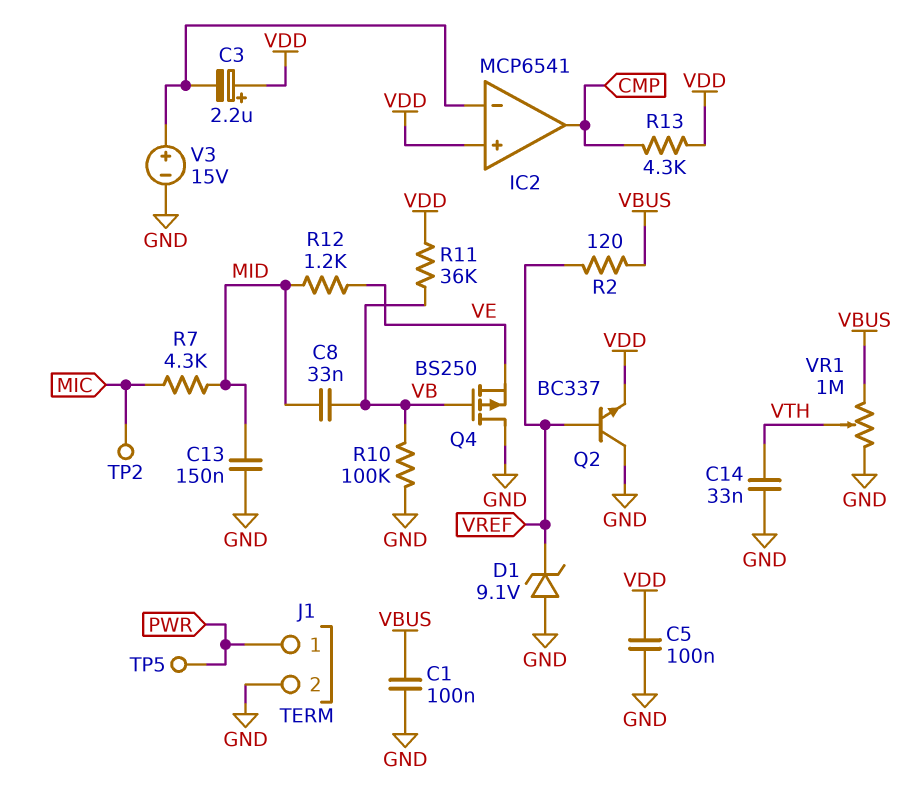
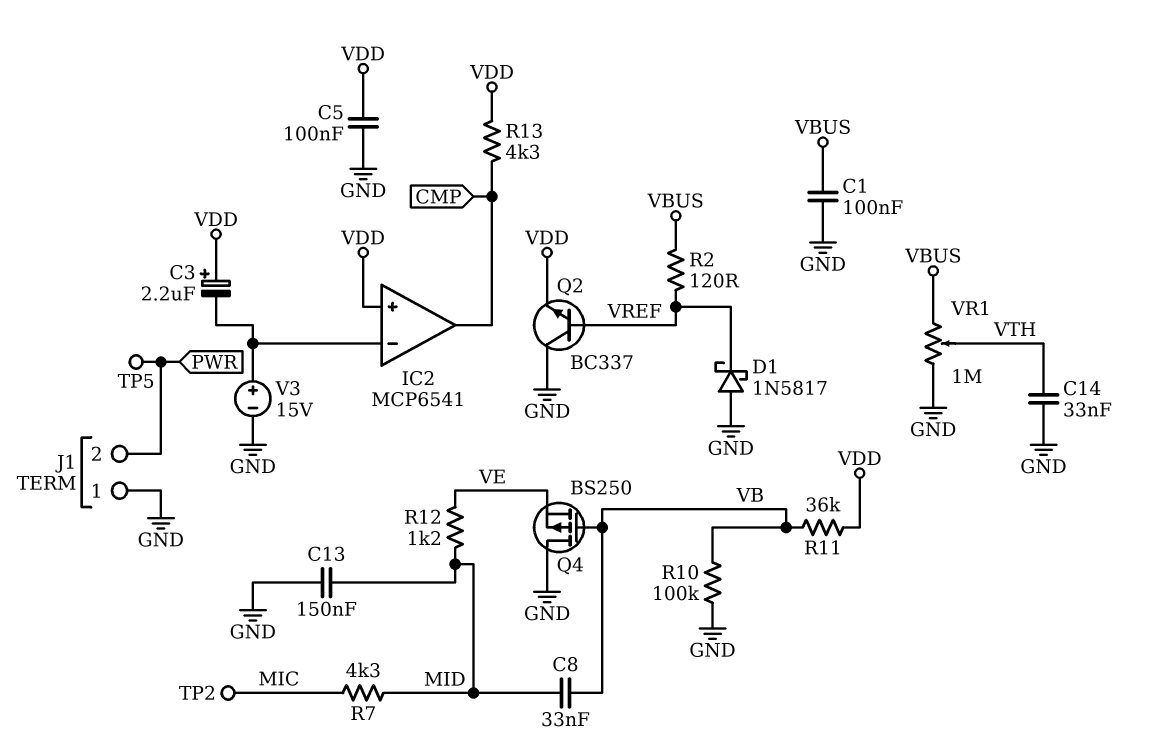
D1: zener 9.1V (A GND, K VREF) -> schottky 1N5817 (A GND, K VREF)
J1 pin 1: PWR -> GND
J1 pin 2: GND -> PWR

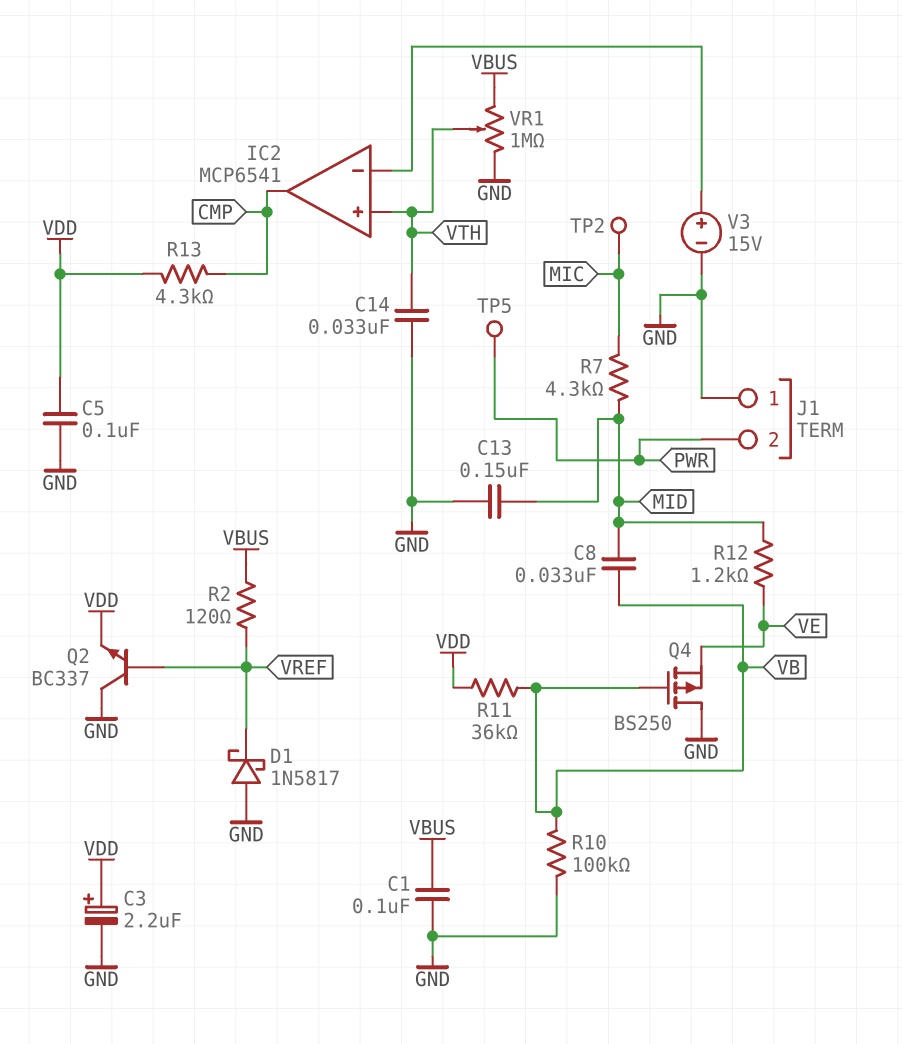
C3: 2.2uF (plus VDD, minus IC2/in-) -> 2.2uF (plus VDD, minus GND)
IC2 pin in+: VDD -> VTH

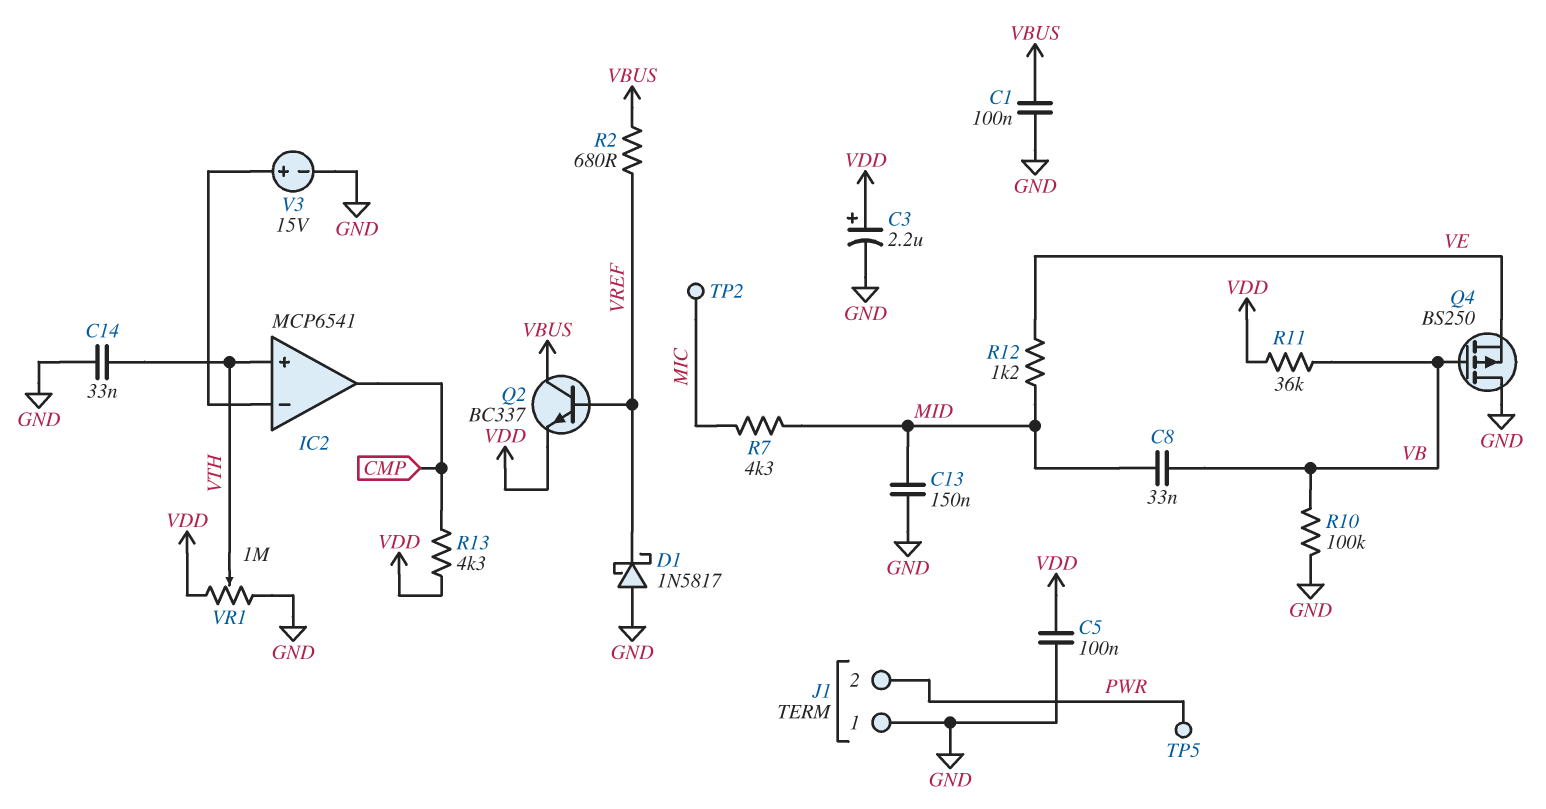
Q2: NPN BC337 (B VREF, C GND, E VDD) -> NPN BC337 (B VREF, C VBUS, E VDD)
R2: 120 (VBUS, VREF) -> 680 (VBUS, VREF)
VR1: 1M (GND, VBUS, wiper VTH) -> 1M (GND, VDD, wiper VTH)

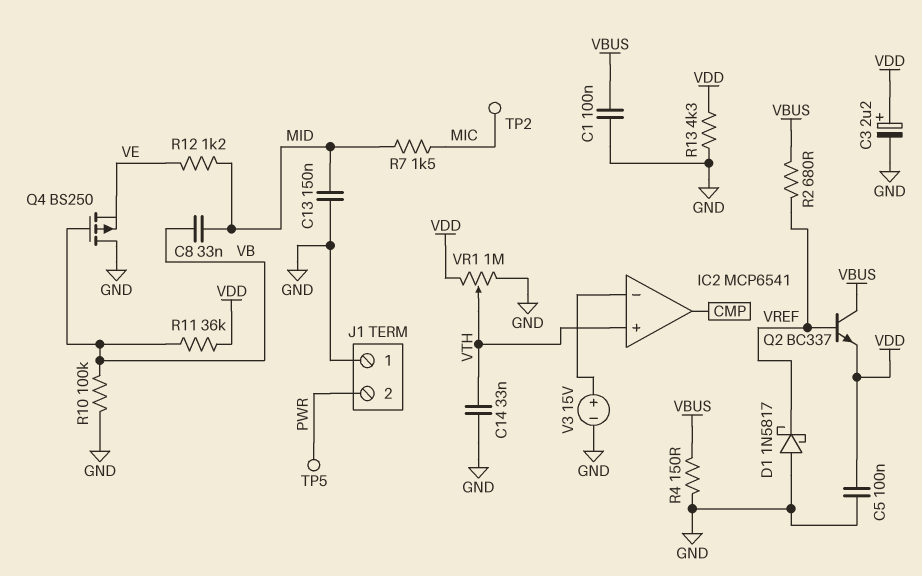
R4: none -> 150 (GND, VBUS)
R7: 4.3k (MIC, MID) -> 1.5k (MIC, MID)
R13: 4.3k (CMP, VDD) -> 4.3k (GND, VDD)

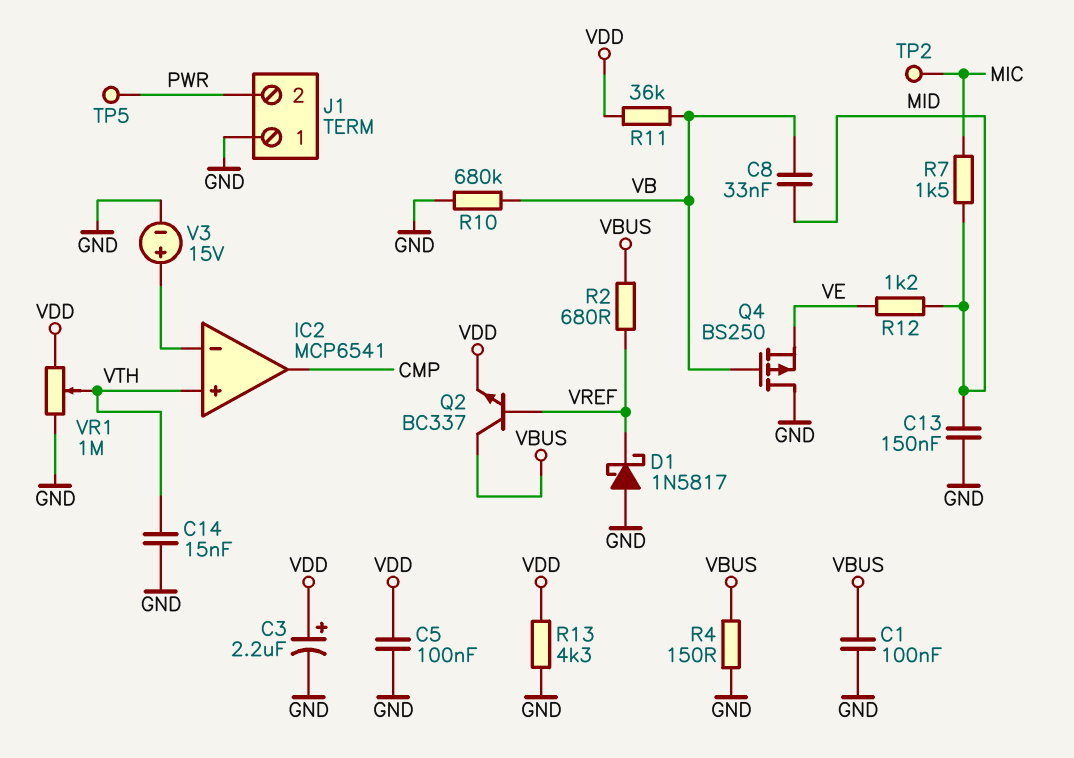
C14: 33nF (GND, VTH) -> 15nF (GND, VTH)
R10: 100k (GND, VB) -> 680k (GND, VB)

